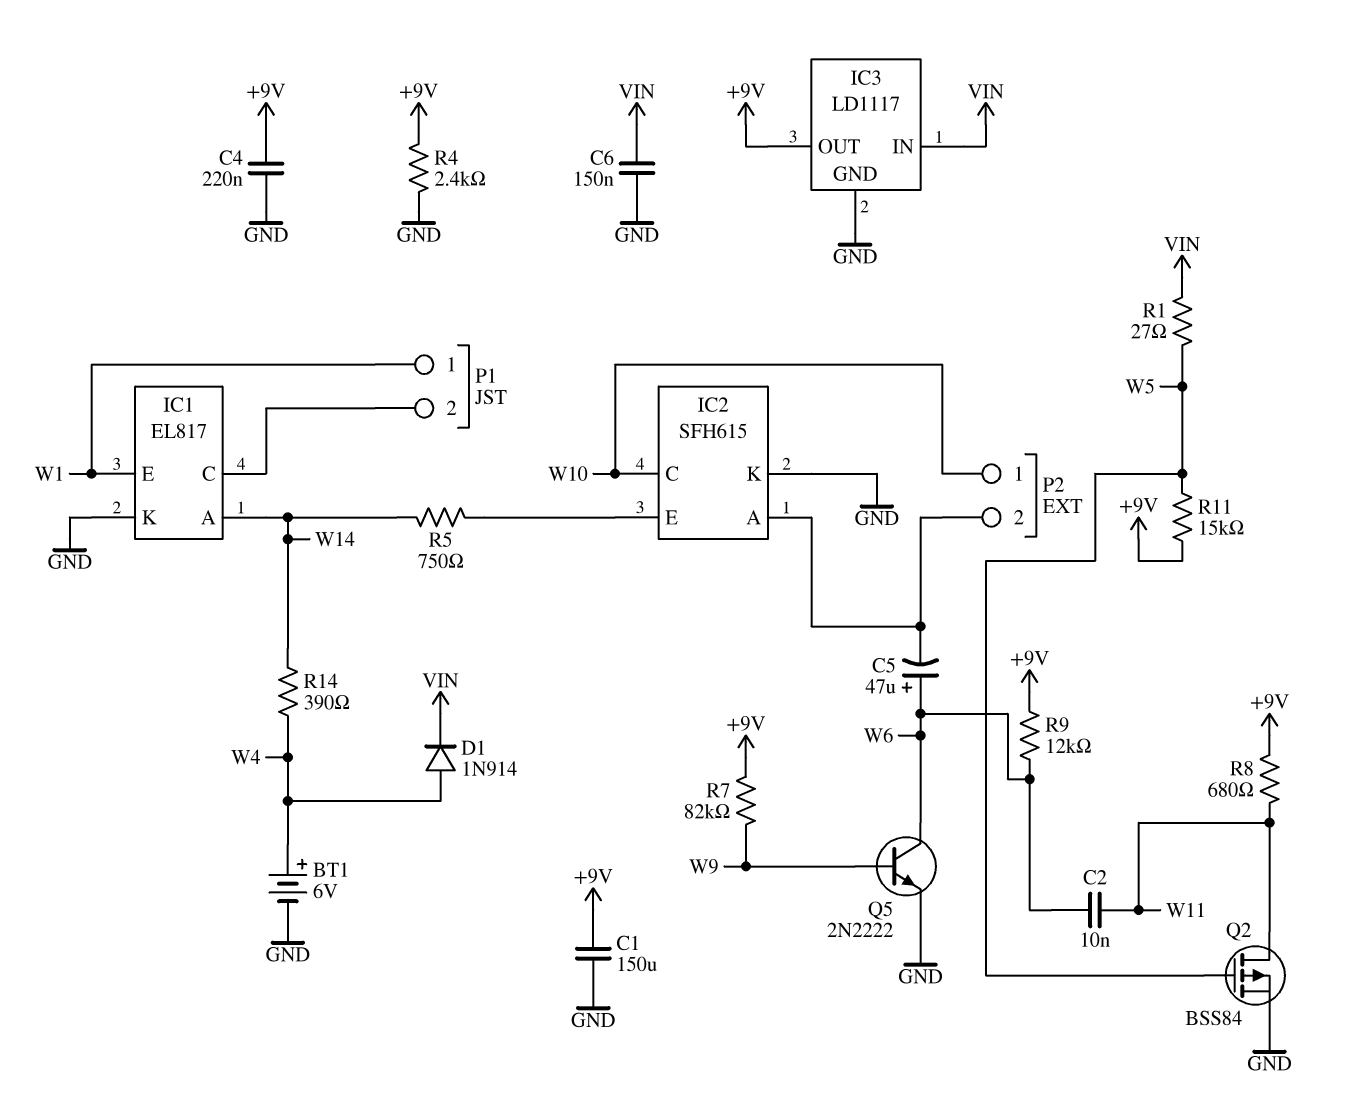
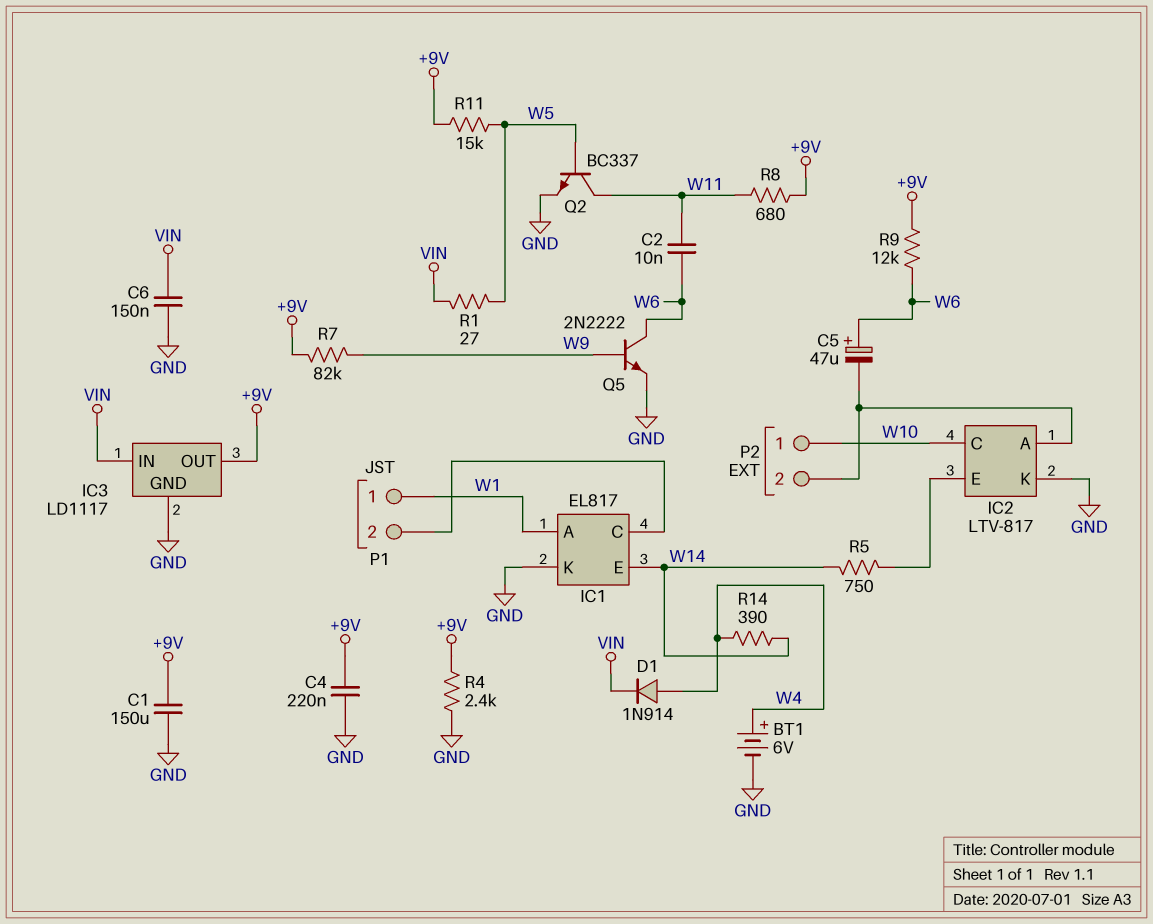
IC1 pin A: W14 -> W1
IC1 pin E: W1 -> W14
IC2: SFH615 -> LTV-817
Q2: PMOS BSS84 (G W5, D W11, S GND) -> NPN BC337 (B W5, C W11, E GND)

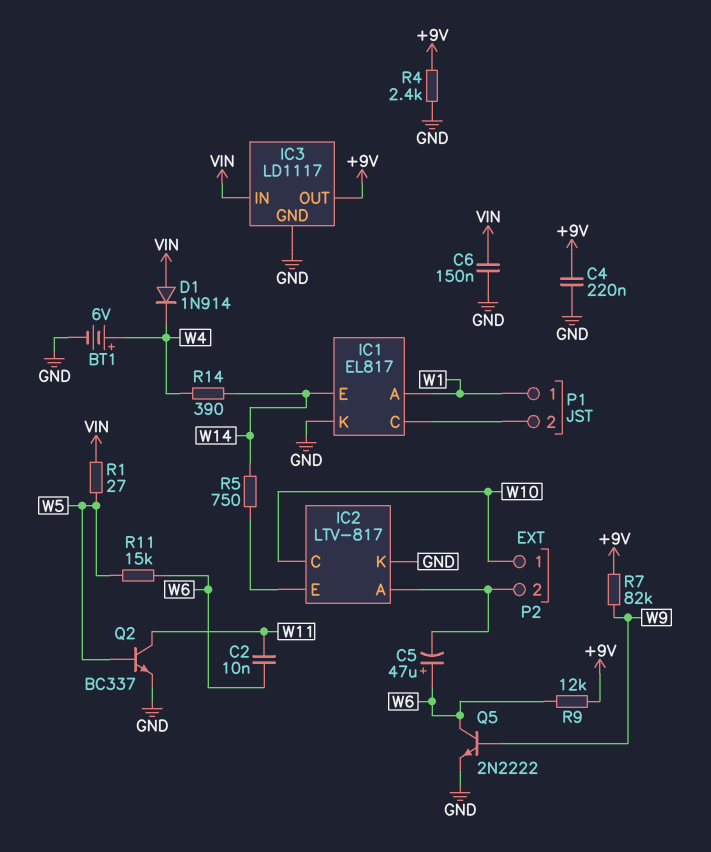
C1: 150uF (+9V, GND) -> none
D1: diode 1N914 (A W4, K VIN) -> diode 1N914 (A VIN, K W4)
R8: 680 (+9V, W11) -> none
R11: 15k (+9V, W5) -> 15k (W5, W6)

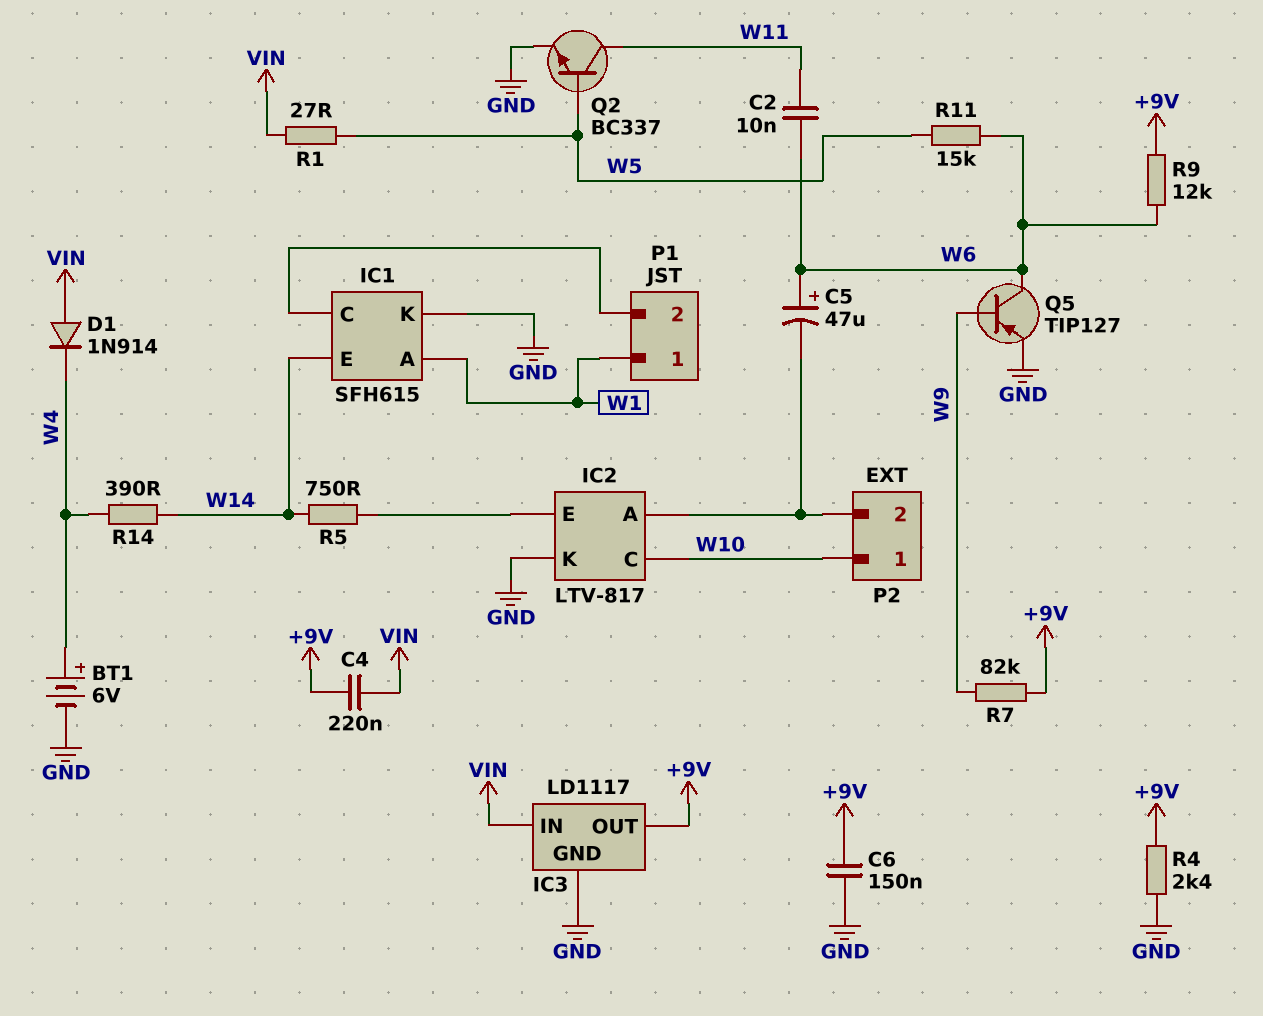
C4: 220nF (+9V, GND) -> 220nF (+9V, VIN)
C6: 150nF (GND, VIN) -> 150nF (+9V, GND)
IC1: EL817 -> SFH615
Q5: NPN 2N2222 (B W9, C W6, E GND) -> PNP TIP127 (B W9, C W6, E GND)

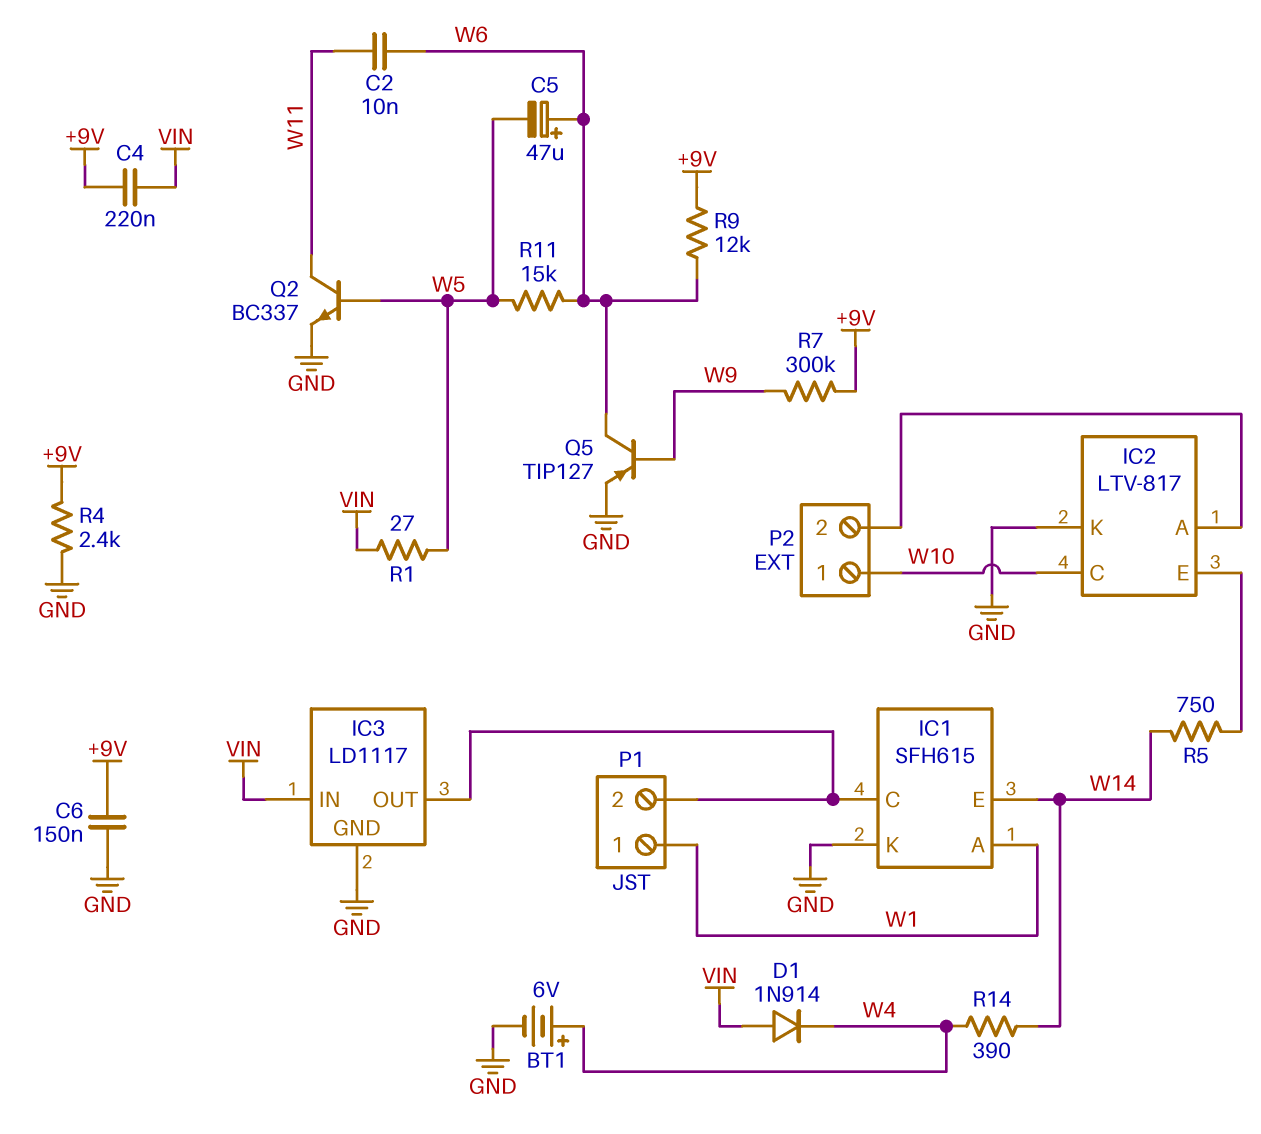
C5: 47uF (plus W6, minus IC2/A) -> 47uF (plus W6, minus W5)
IC3 pin OUT: +9V -> IC1/C
R7: 82k (+9V, W9) -> 300k (+9V, W9)

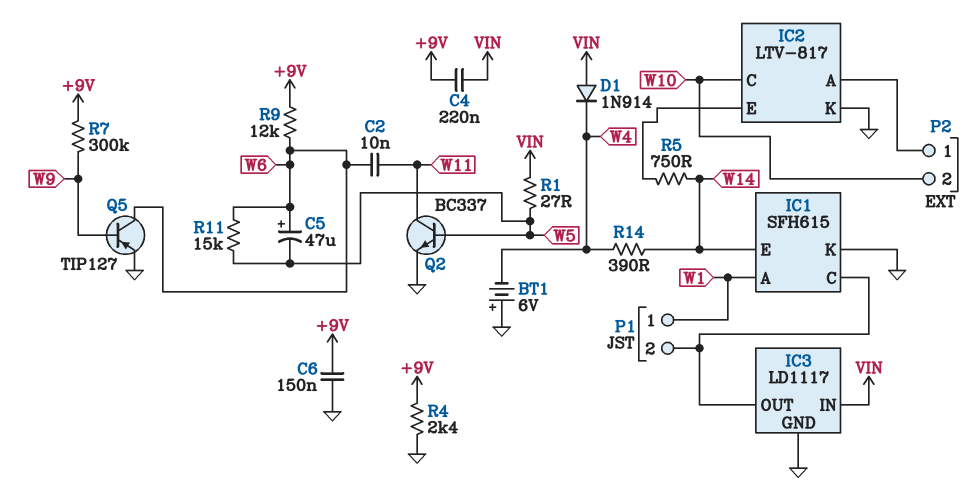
BT1: 6V (plus W4, minus GND) -> 6V (plus GND, minus W4)
P2 pin 1: W10 -> IC2/A
P2 pin 2: IC2/A -> W10

